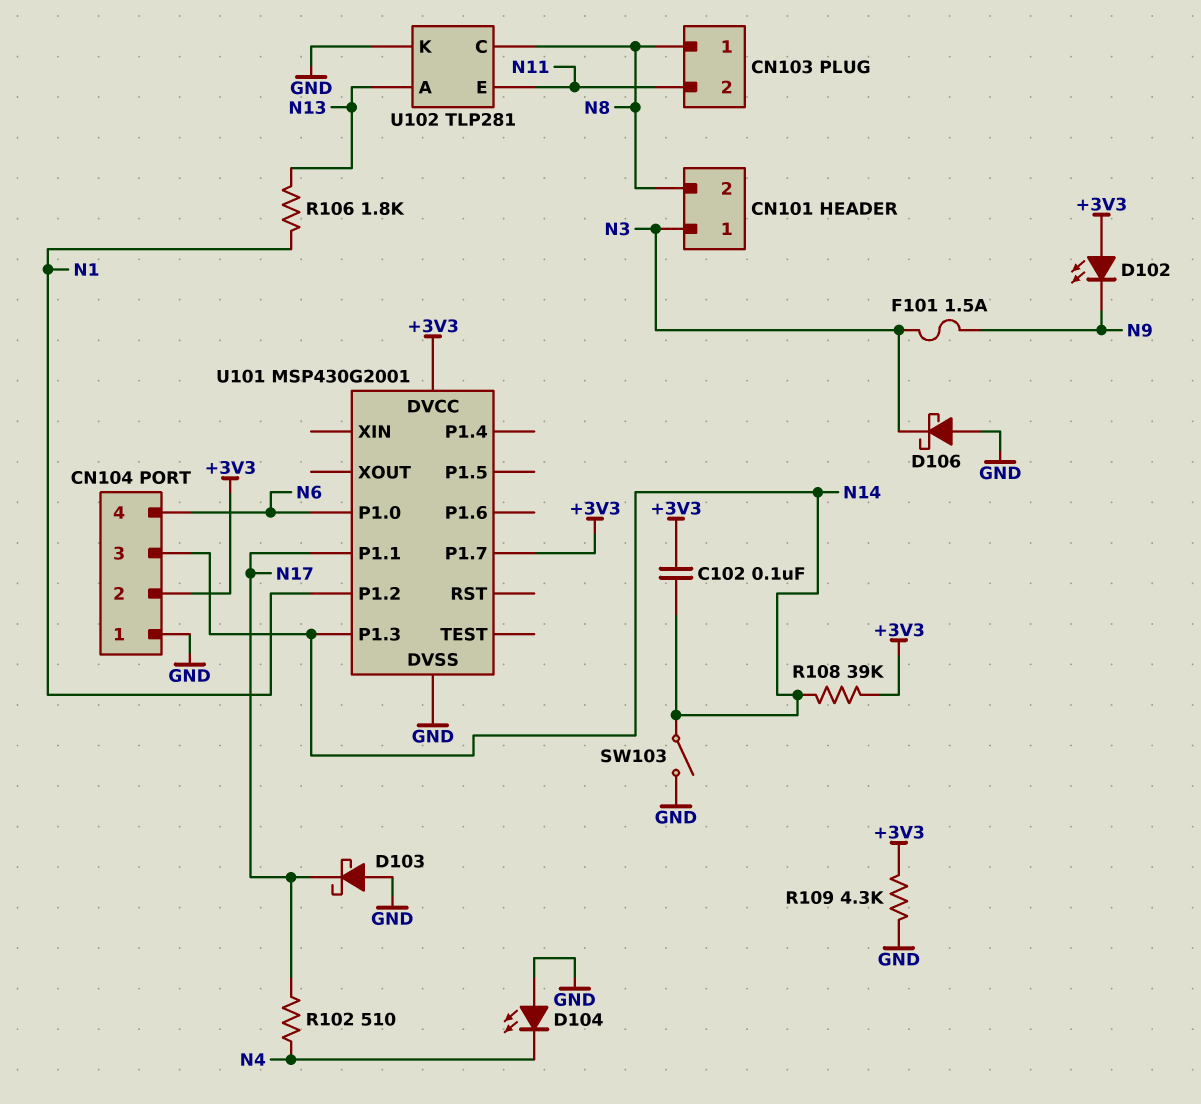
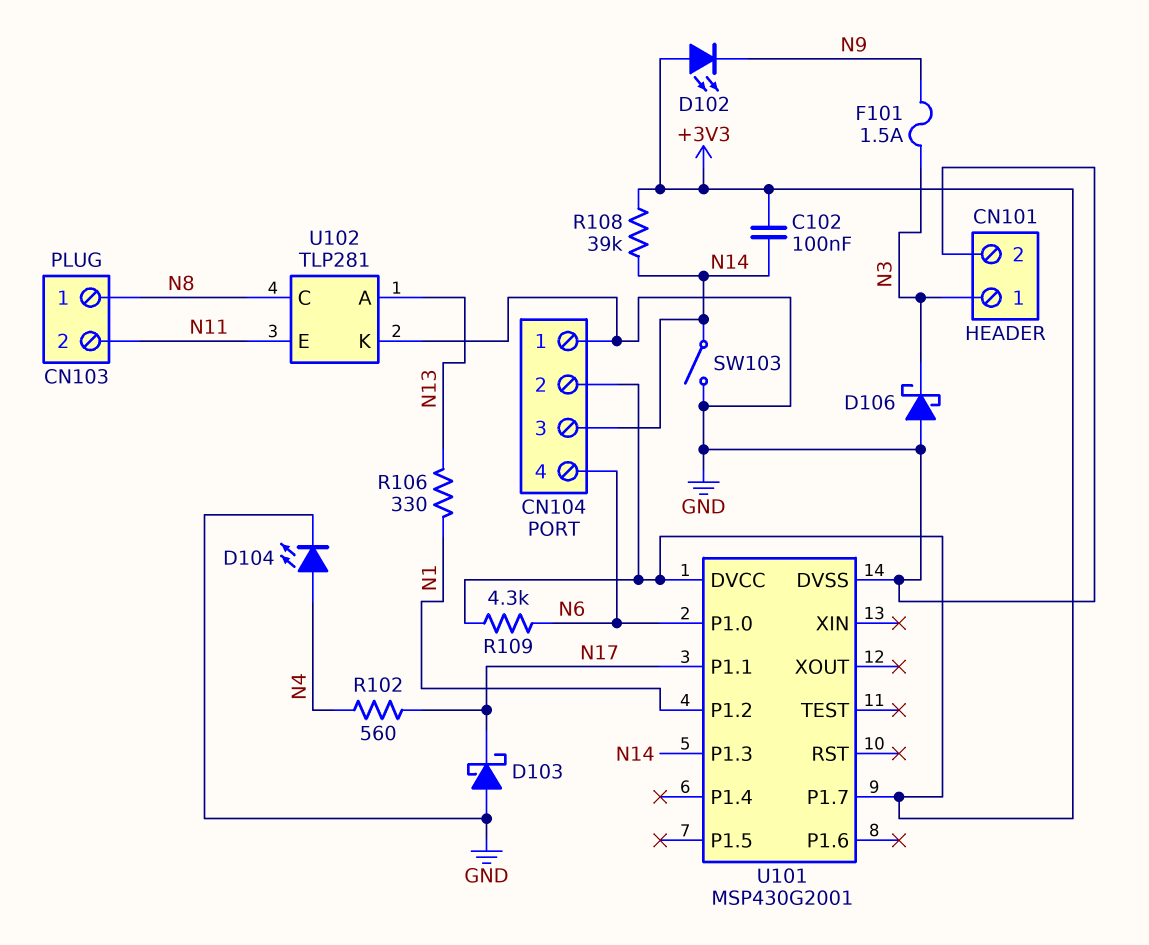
CN101 pin 2: N8 -> GND
D104: LED (A GND, K N4) -> LED (A N4, K GND)
R102: 510 (N4, N17) -> 560 (N4, N17)
R106: 1.8k (N1, N13) -> 330 (N1, N13)
R109: 4.3k (+3V3, GND) -> 4.3k (+3V3, N6)

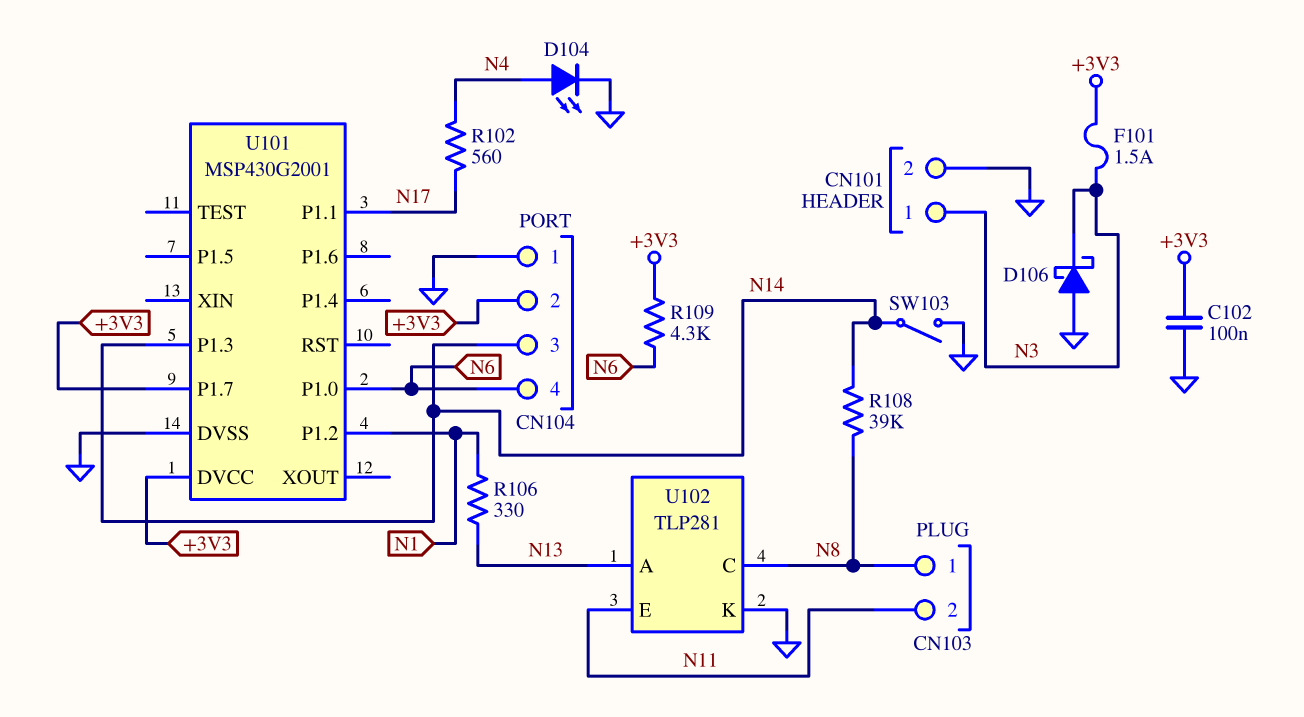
C102: 100nF (+3V3, N14) -> 100nF (+3V3, GND)
D102: LED (A +3V3, K N9) -> none
D103: schottky (A GND, K N17) -> none
F101: 1.5A (N3, N9) -> 1.5A (+3V3, N3)
R108: 39k (+3V3, N14) -> 39k (N8, N14)

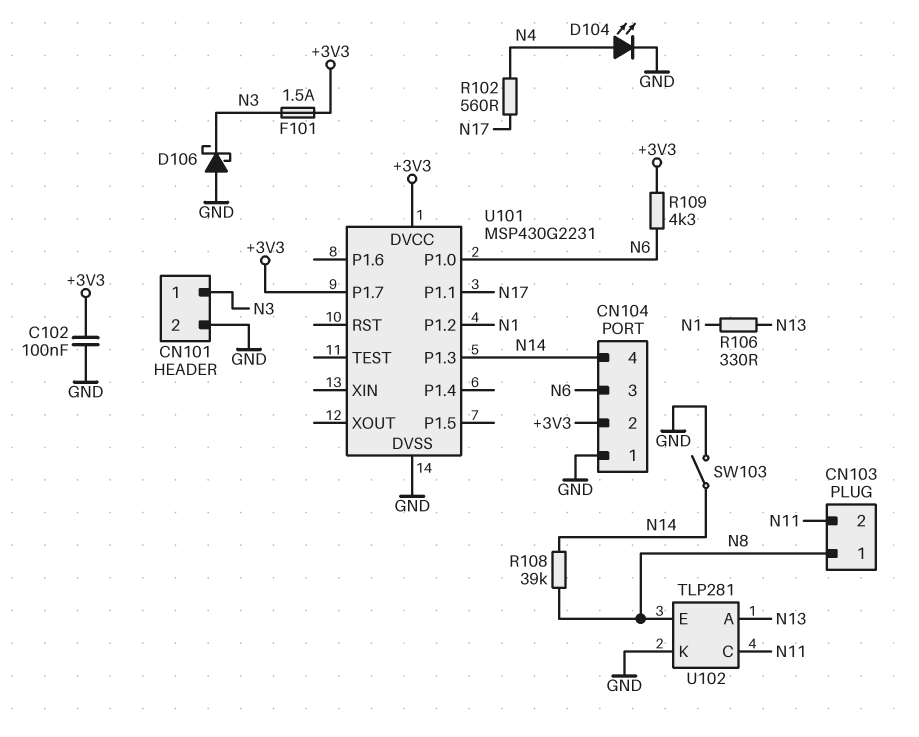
CN104 pin 3: N14 -> N6
CN104 pin 4: N6 -> N14
U101: MSP430G2001 -> MSP430G2231
U102 pin C: N8 -> N11
U102 pin E: N11 -> N8

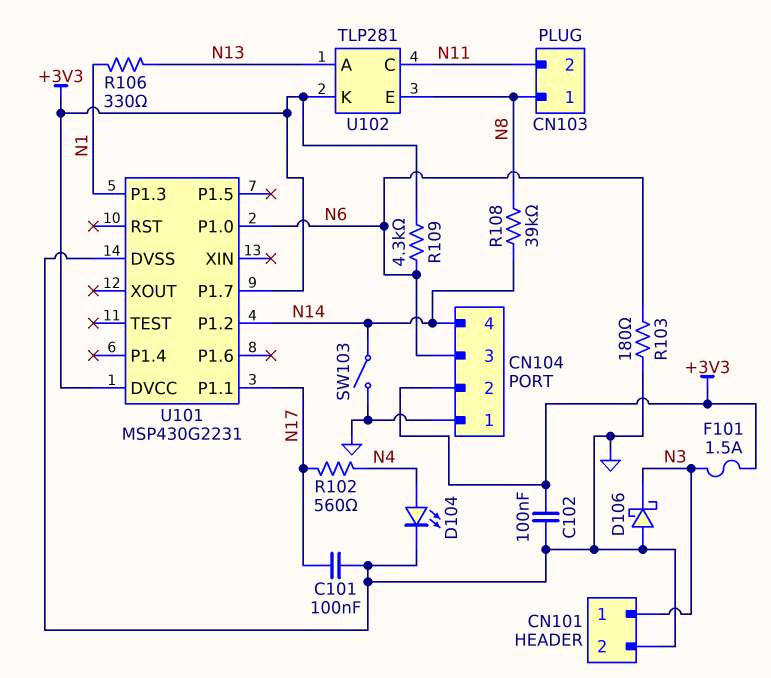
C101: none -> 100nF (GND, N17)
R103: none -> 180 (GND, N6)
U101 pin P1.2: N1 -> N14
U101 pin P1.3: N14 -> N1
U102 pin K: GND -> +3V3

